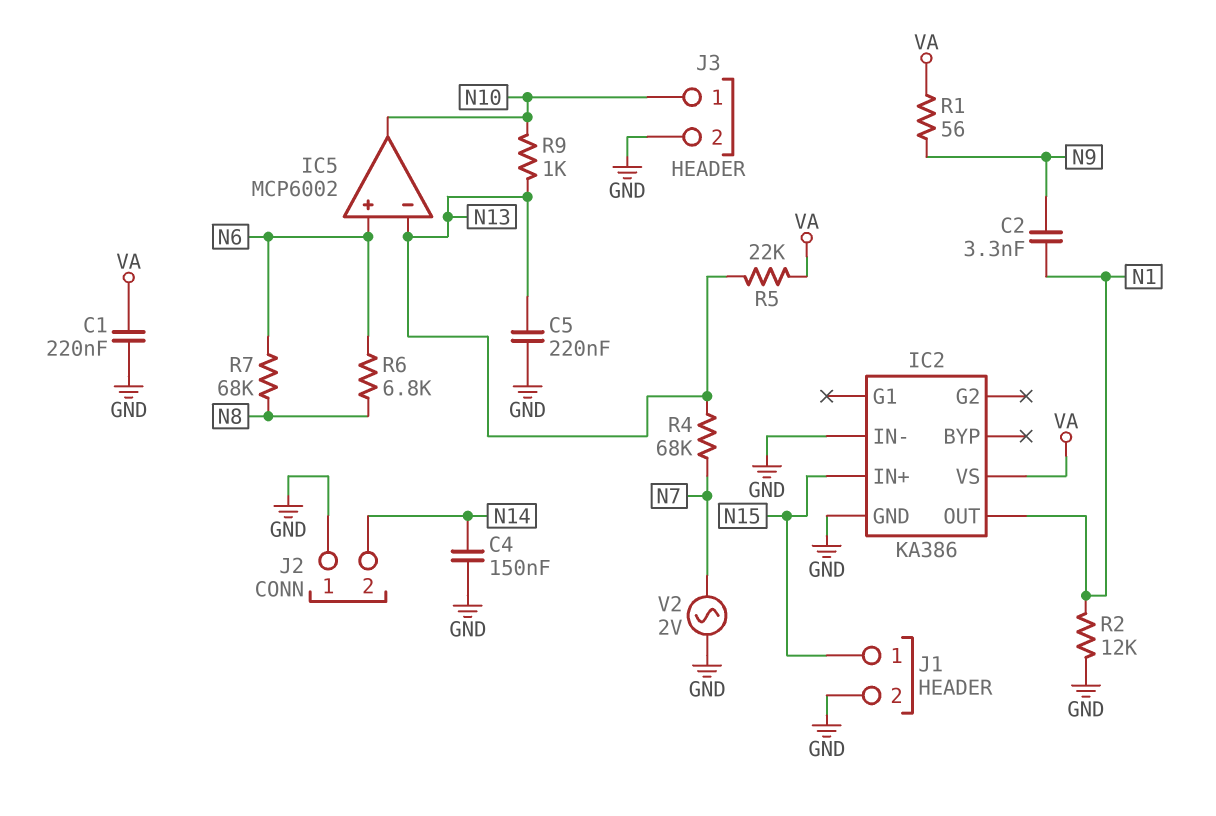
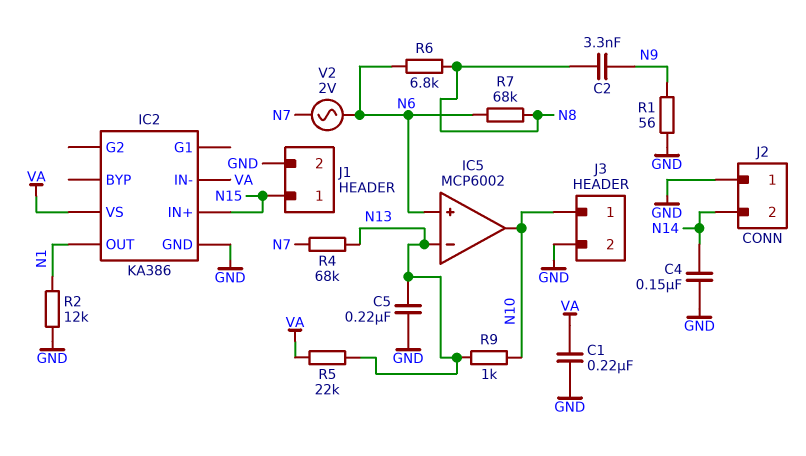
C2: 3.3nF (N1, N9) -> 3.3nF (N8, N9)
IC2 pin IN-: GND -> VA
R1: 56 (N9, VA) -> 56 (GND, N9)
V2: AC 2V (GND, N7) -> AC 2V (N6, N7)

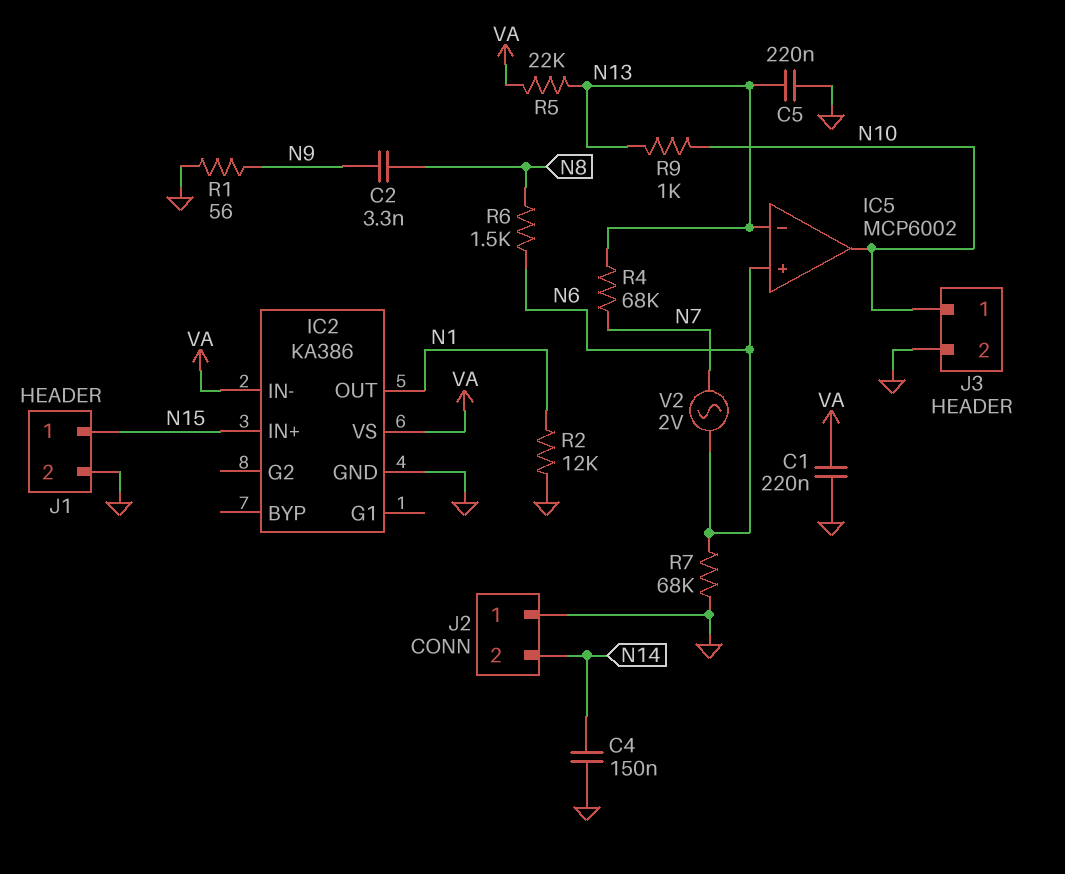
R6: 6.8k (N6, N8) -> 1.5k (N6, N8)
R7: 68k (N6, N8) -> 68k (GND, N6)

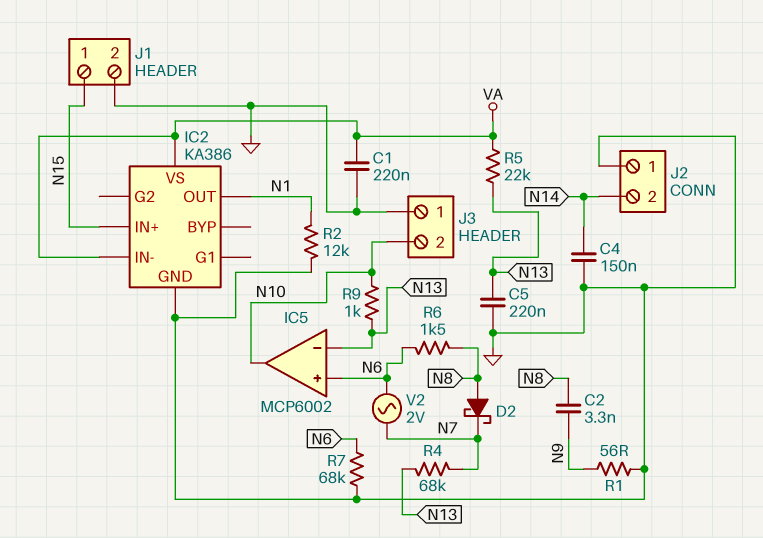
D2: none -> schottky (A N8, K N7)
J3 pin 1: N10 -> GND
J3 pin 2: GND -> N10

